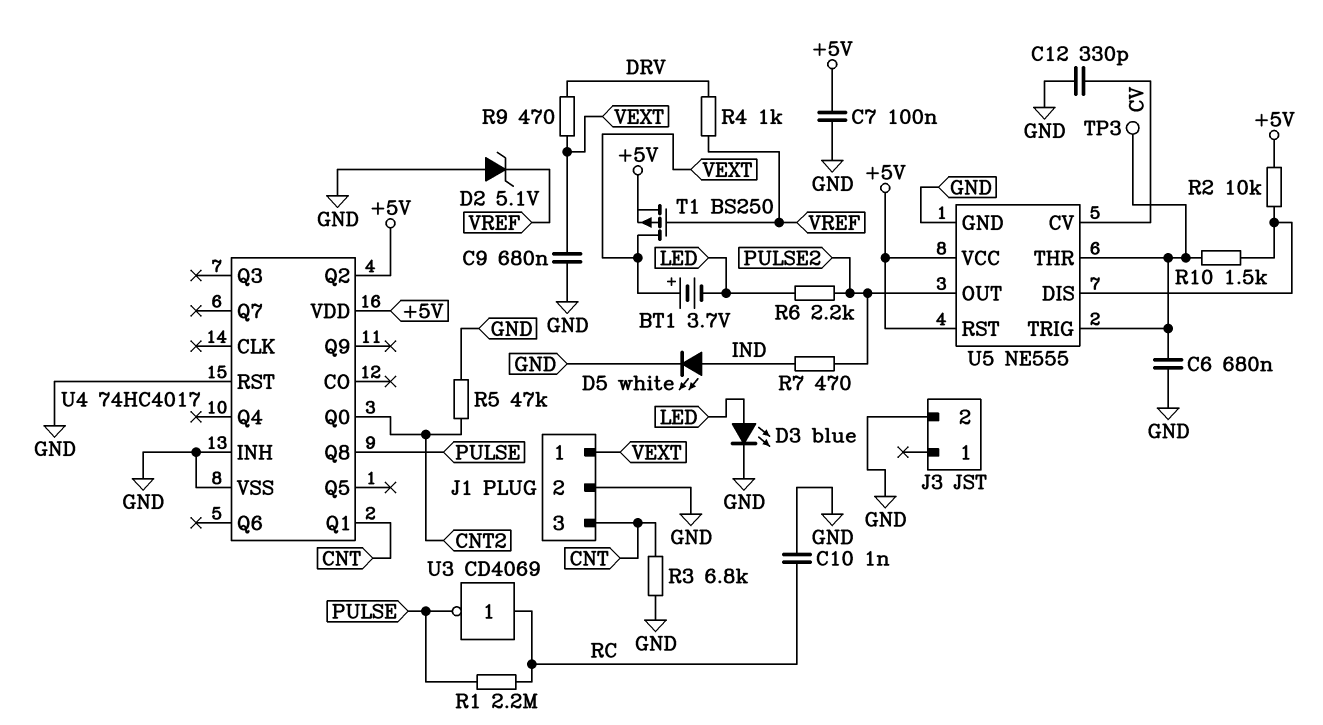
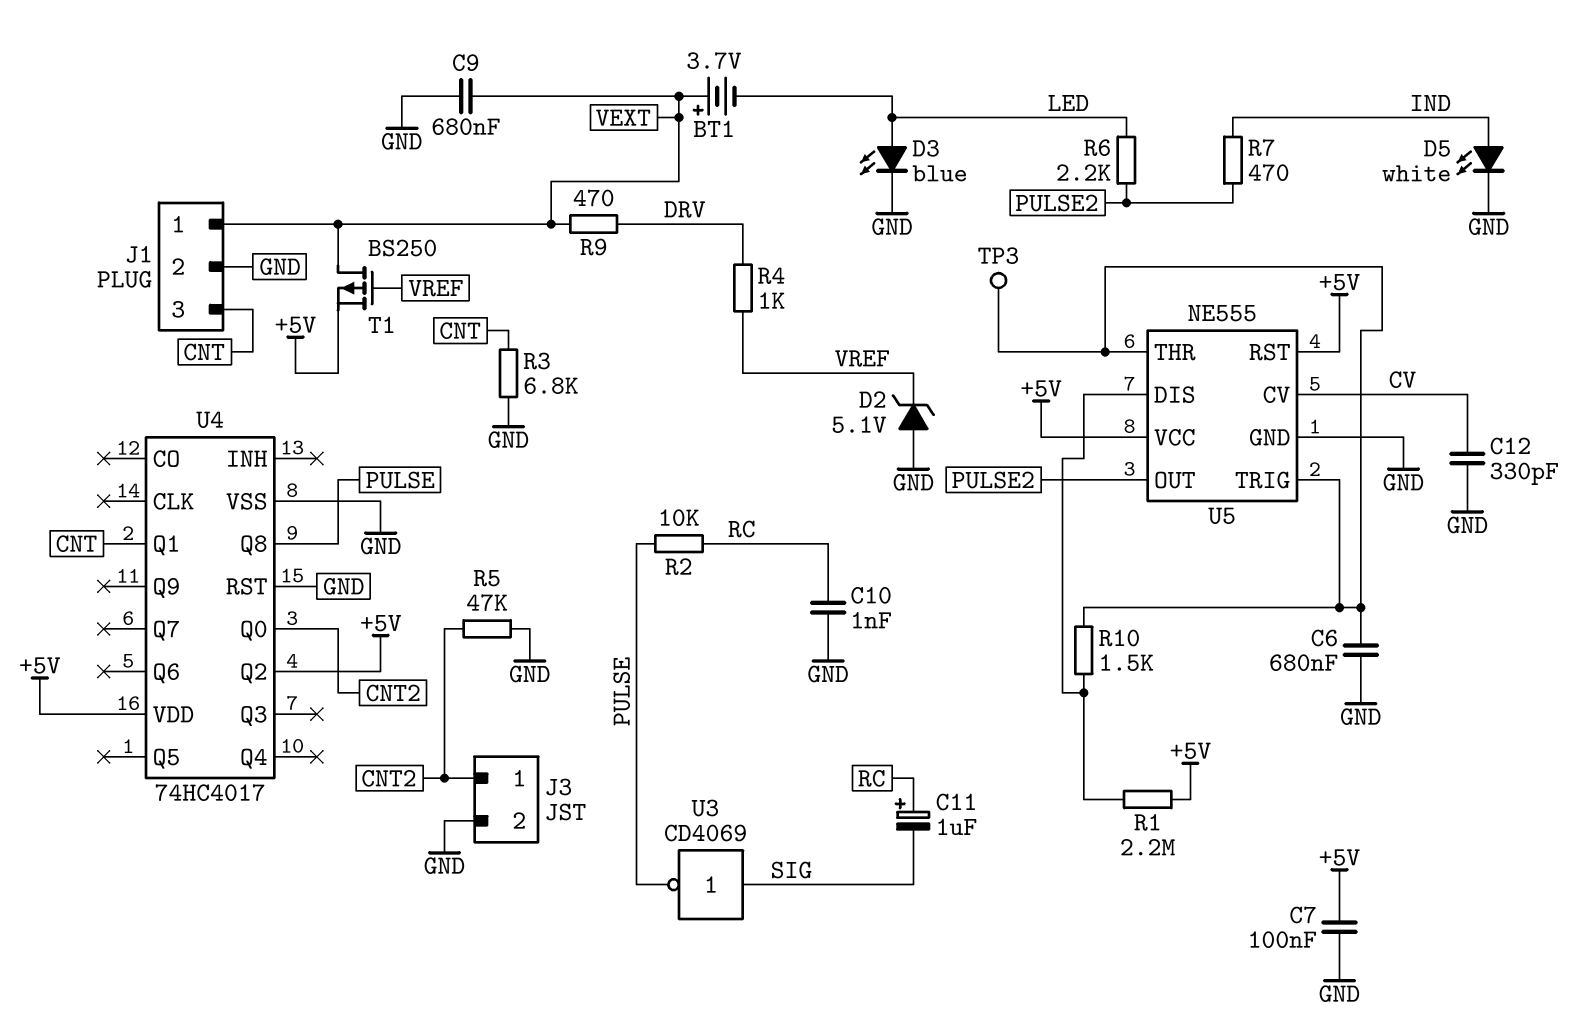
C11: none -> 1uF (plus RC, minus SIG)
J3 pin 1: none -> CNT2
R1: 2.2M (PULSE, RC) -> 2.2M (+5V, U5/DIS)
R2: 10k (+5V, U5/DIS) -> 10k (PULSE, RC)
U3: NOT CD4069 (in RC, out PULSE) -> NOT CD4069 (in SIG, out PULSE)
U4 pin INH: GND -> none

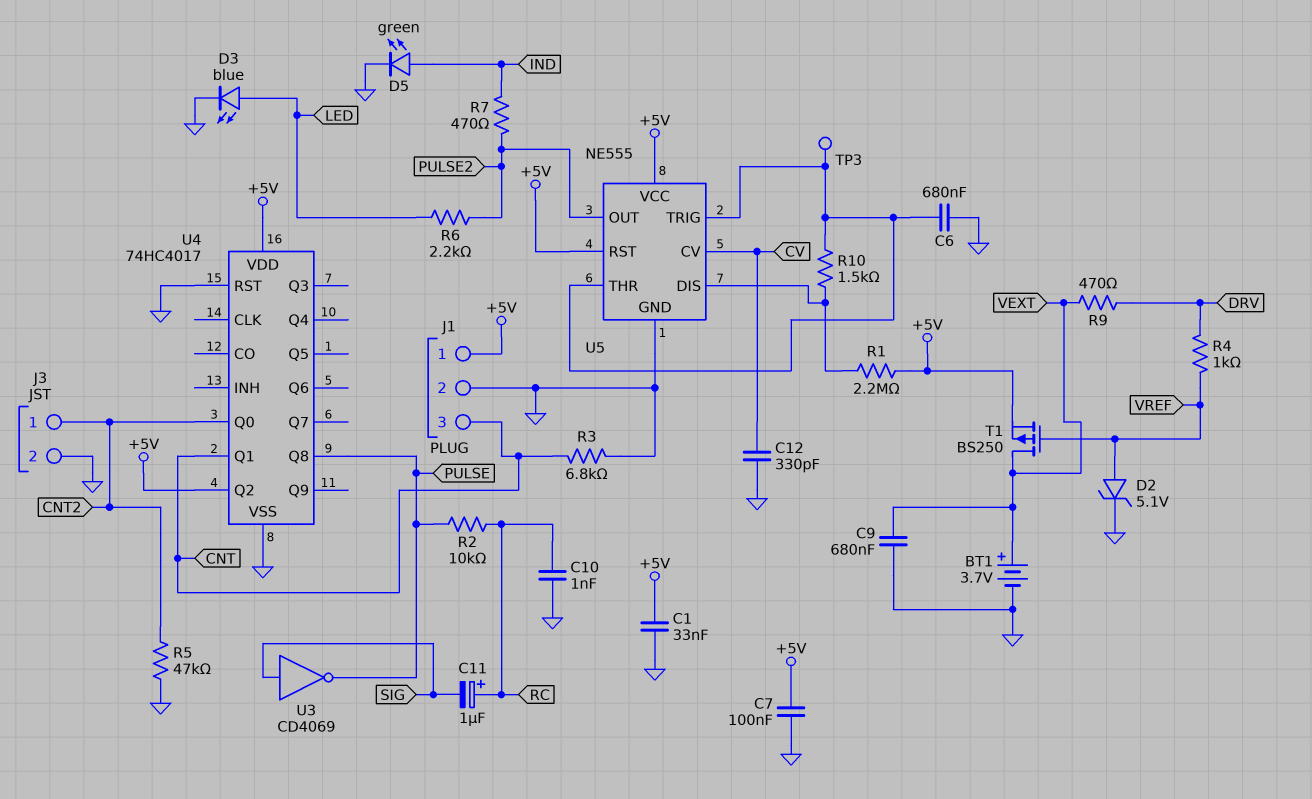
BT1: 3.7V (plus VEXT, minus LED) -> 3.7V (plus VEXT, minus GND)
C1: none -> 33nF (+5V, GND)
D2: zener 5.1V (A GND, K VREF) -> zener 5.1V (A VREF, K GND)
D5: LED white (A IND, K GND) -> LED green (A IND, K GND)
J1 pin 1: VEXT -> +5V

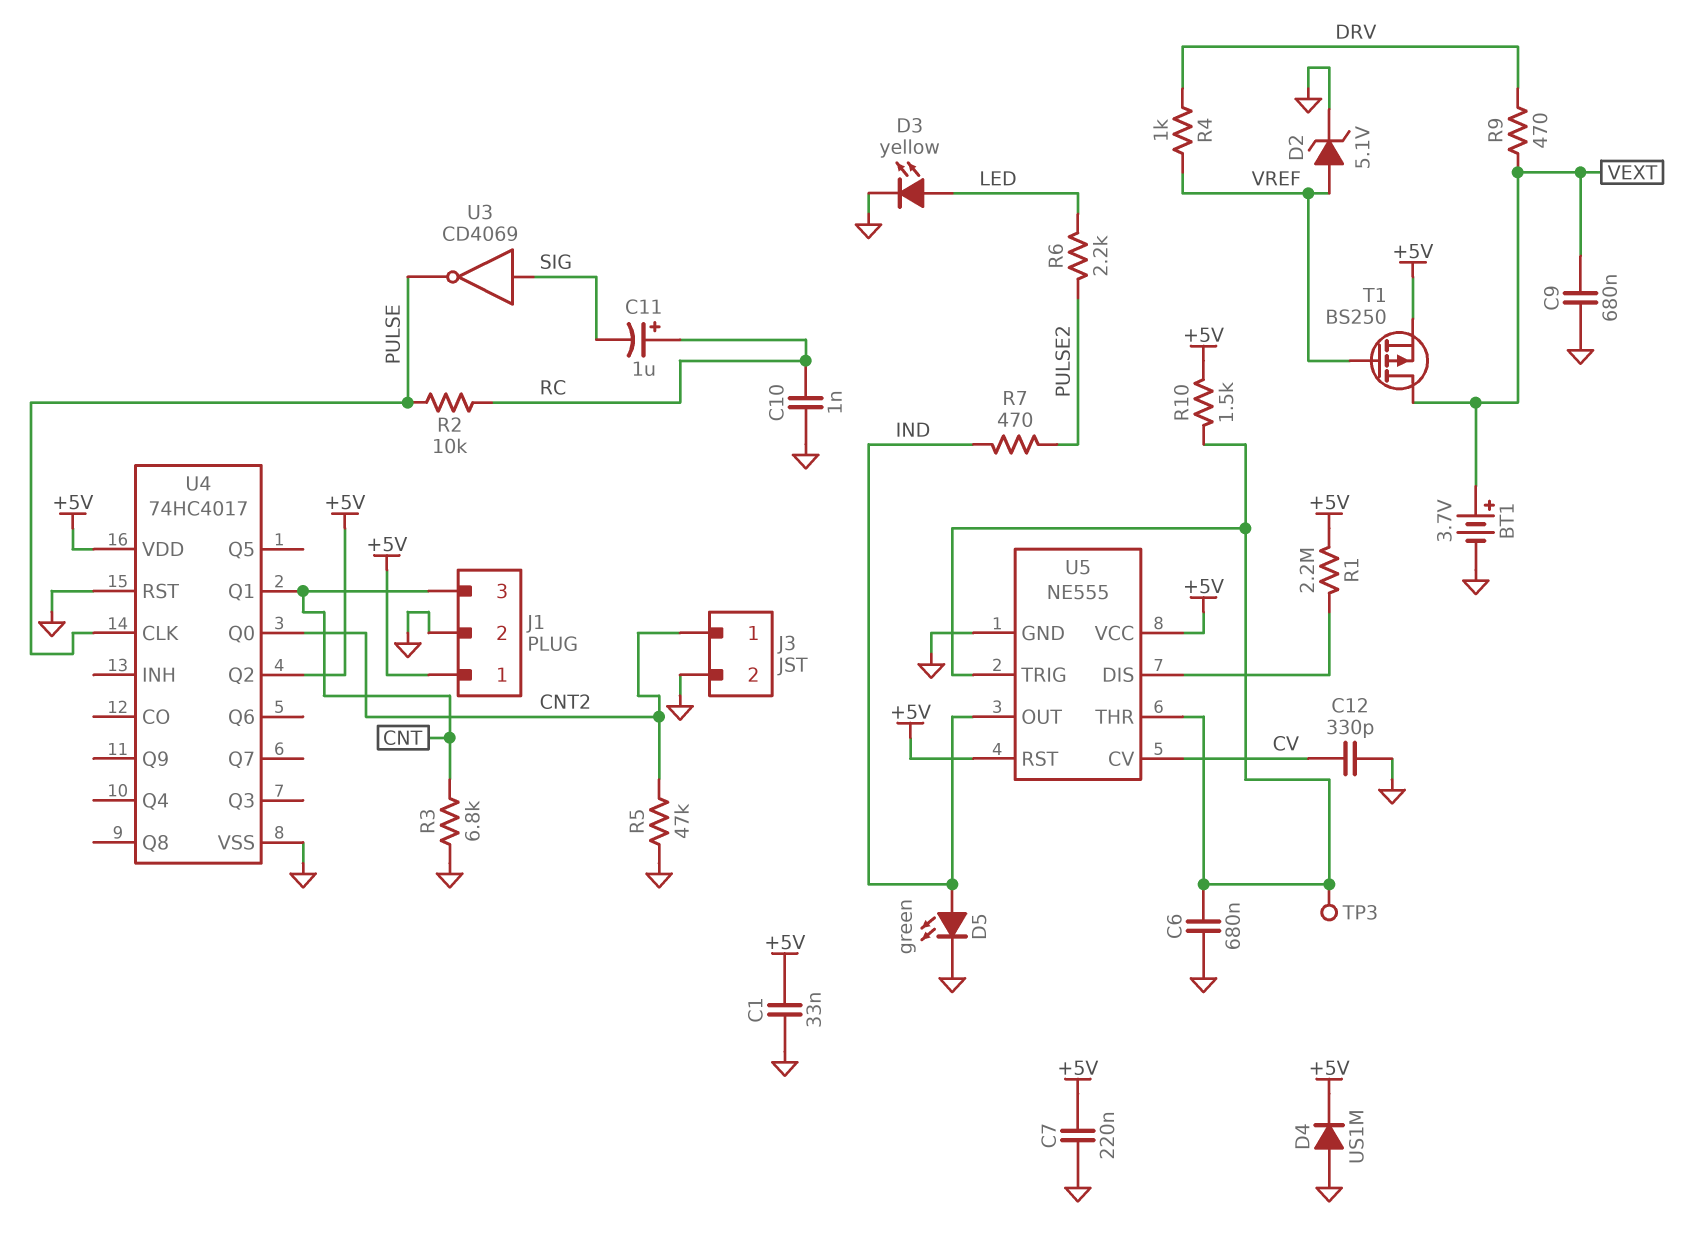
C7: 100nF (+5V, GND) -> 220nF (+5V, GND)
D3: LED blue (A LED, K GND) -> LED yellow (A LED, K GND)
D4: none -> diode US1M (A GND, K +5V)
R10: 1.5k (U5/DIS, U5/THR) -> 1.5k (+5V, U5/THR)
U4 pin CLK: none -> PULSE
U4 pin Q8: PULSE -> none
U5 pin OUT: PULSE2 -> IND

